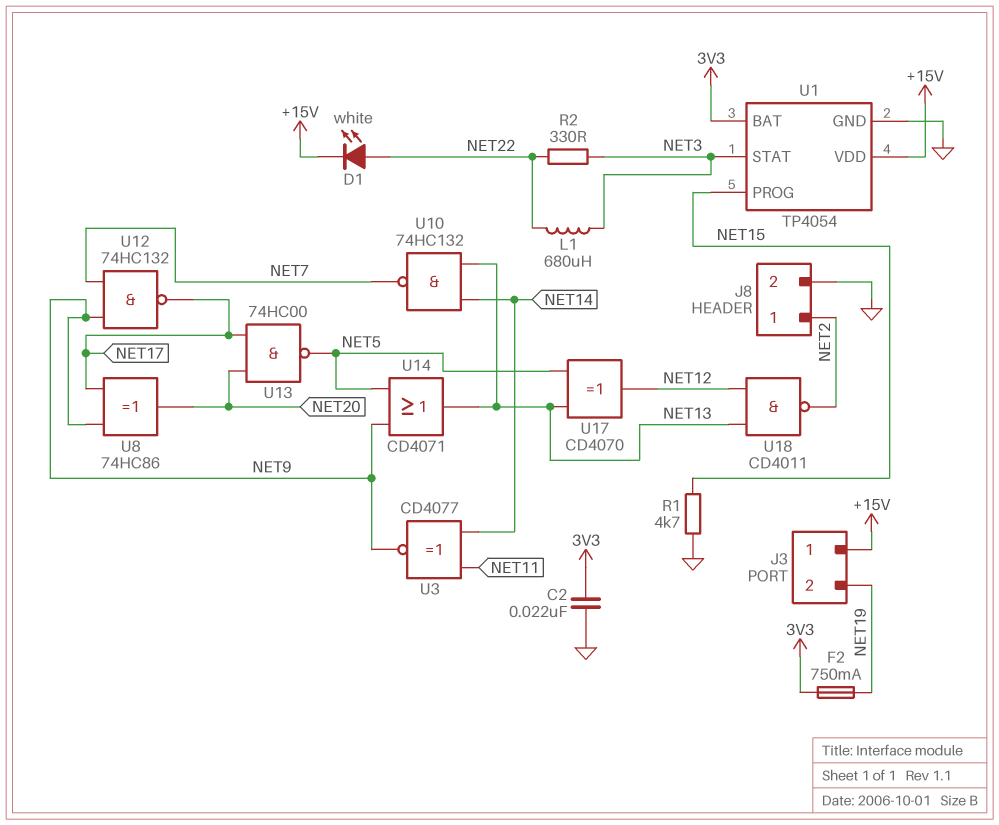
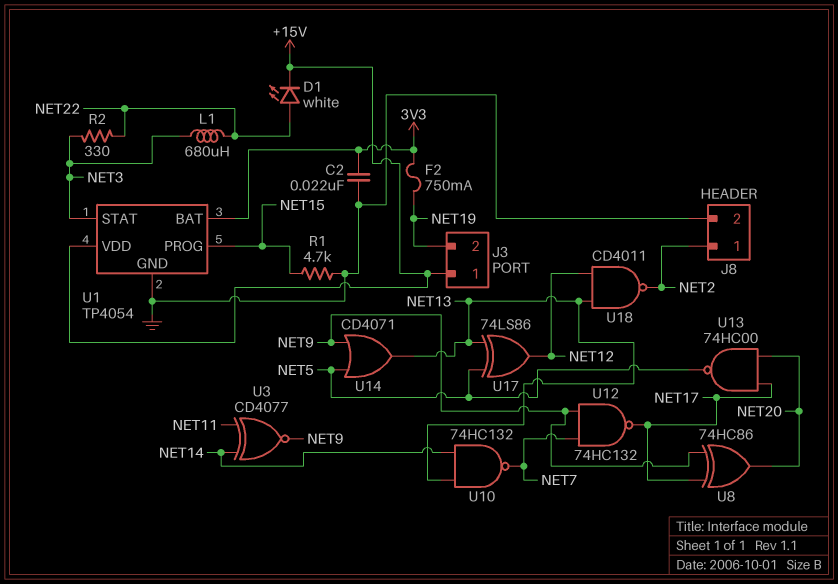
U17: XOR CD4070 (in NET5, in NET13, out NET12) -> XOR 74LS86 (in NET5, in NET13, out NET12)

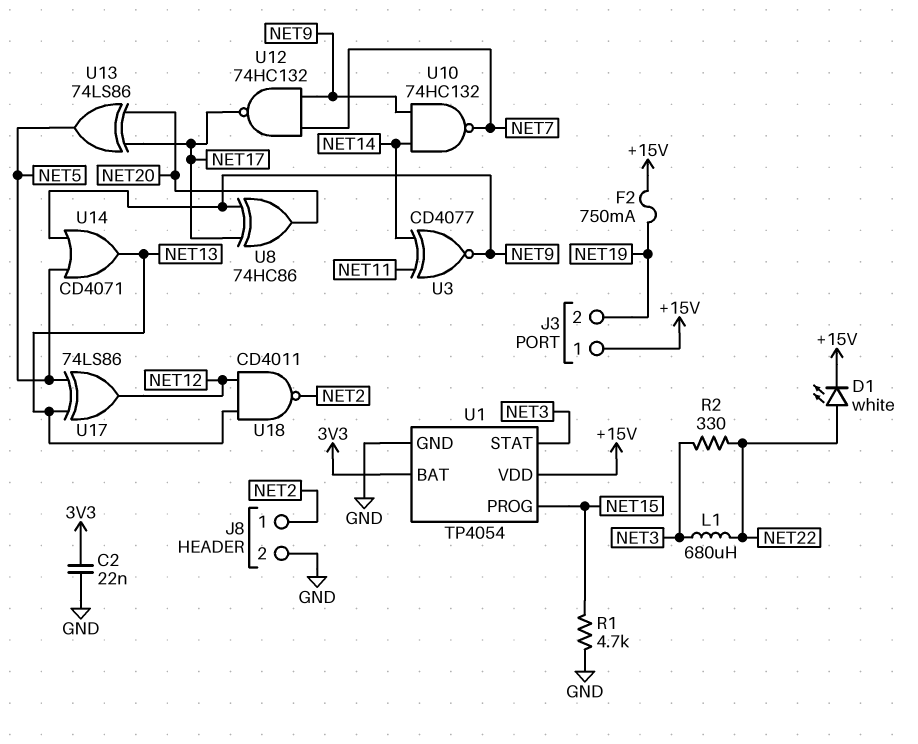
F2: 750mA (3V3, NET19) -> 750mA (+15V, NET19)
U10: NAND 74HC132 (in NET13, in NET14, out NET7) -> NAND 74HC132 (in NET9, in NET14, out NET7)
U13: NAND 74HC00 (in NET17, in NET20, out NET5) -> XOR 74LS86 (in NET17, in NET20, out NET5)

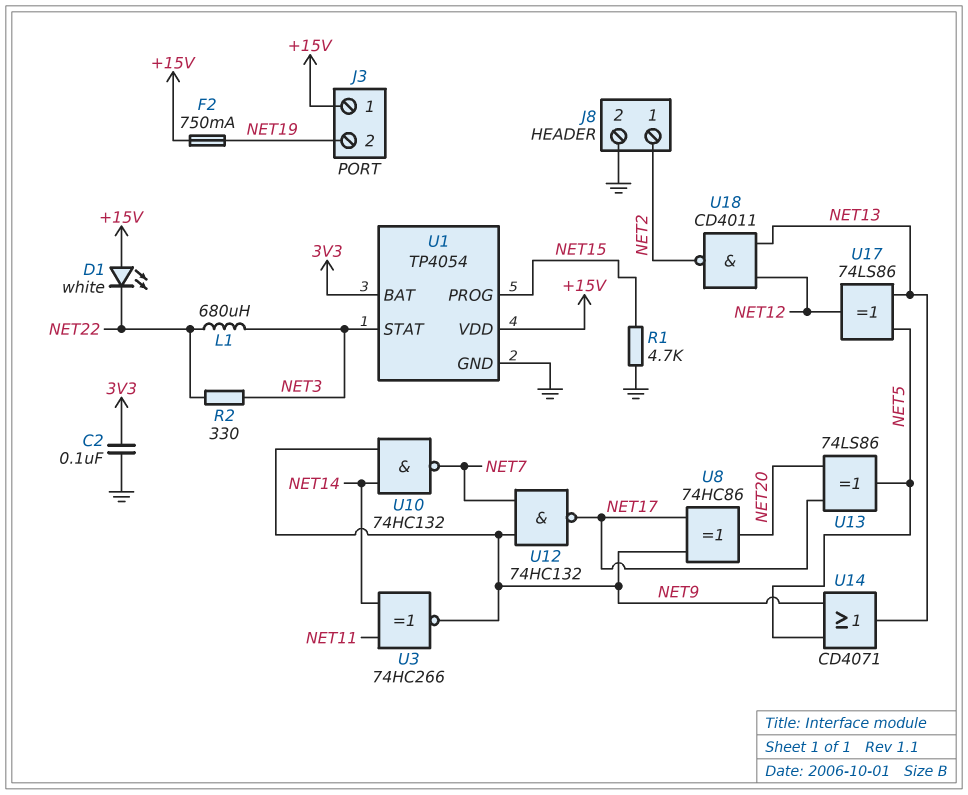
C2: 22nF (3V3, GND) -> 100nF (3V3, GND)
D1: LED white (A NET22, K +15V) -> LED white (A +15V, K NET22)
U3: XNOR CD4077 (in NET11, in NET14, out NET9) -> XNOR 74HC266 (in NET11, in NET14, out NET9)

